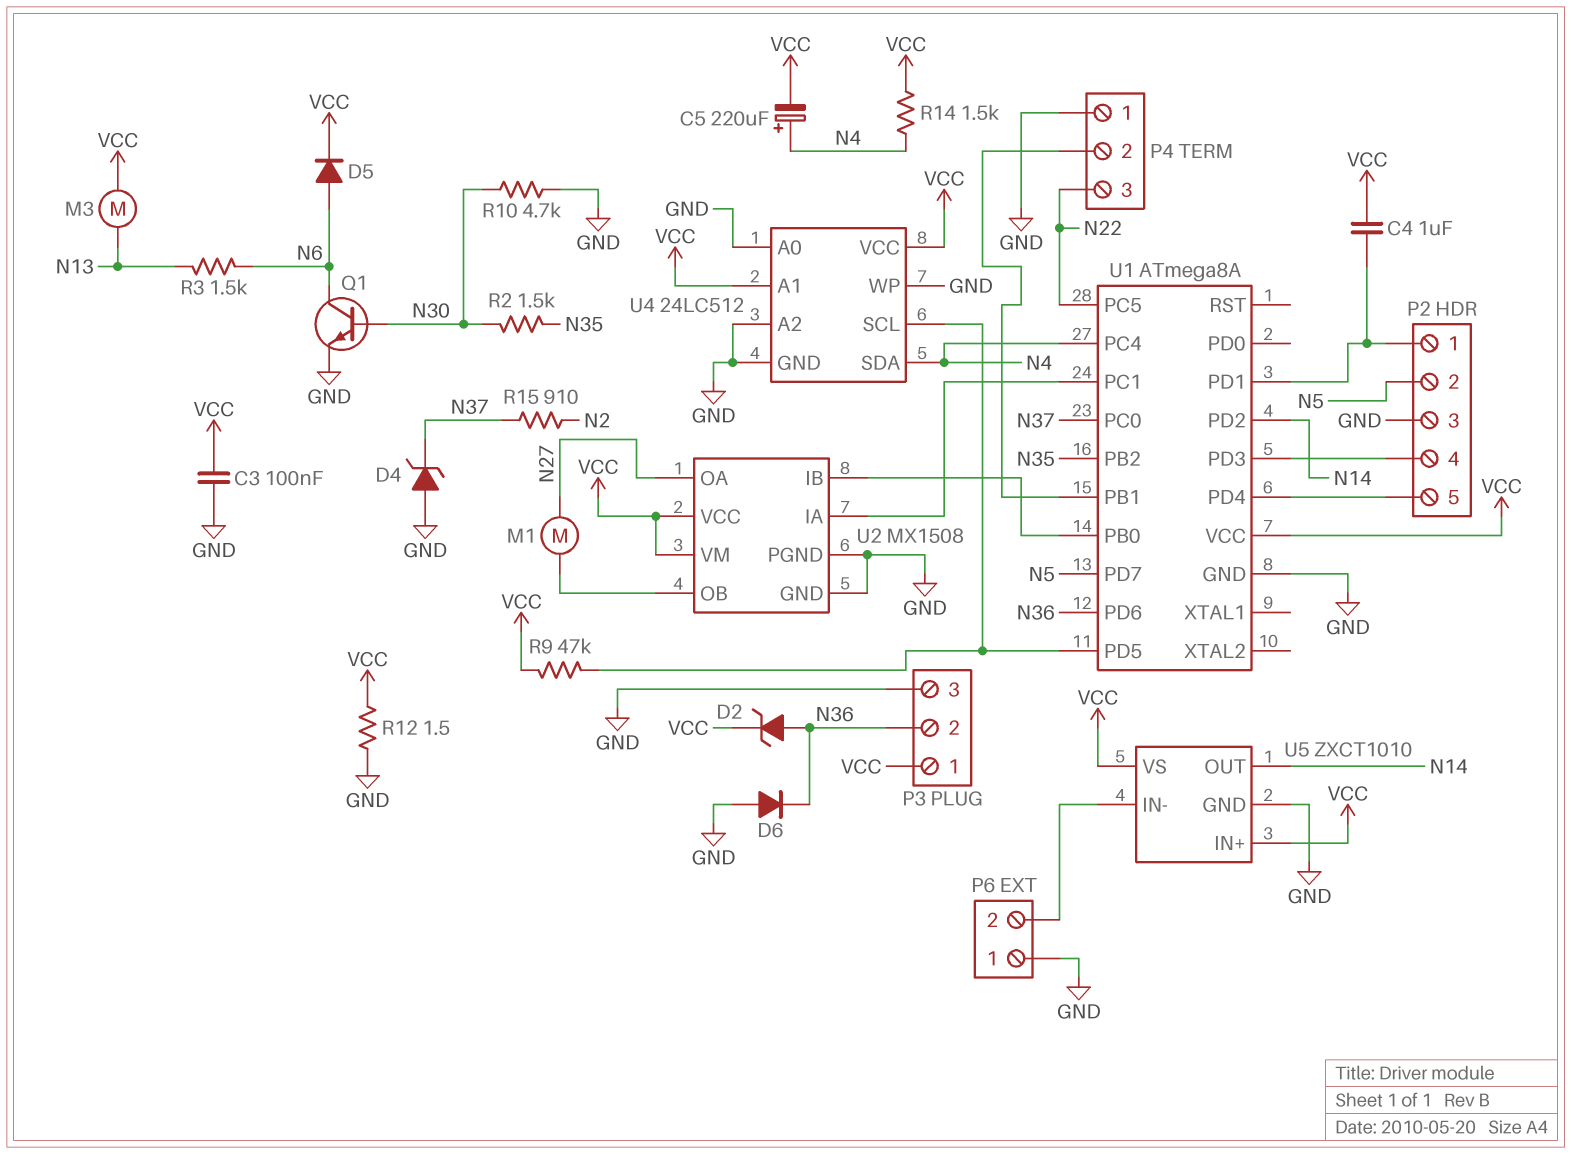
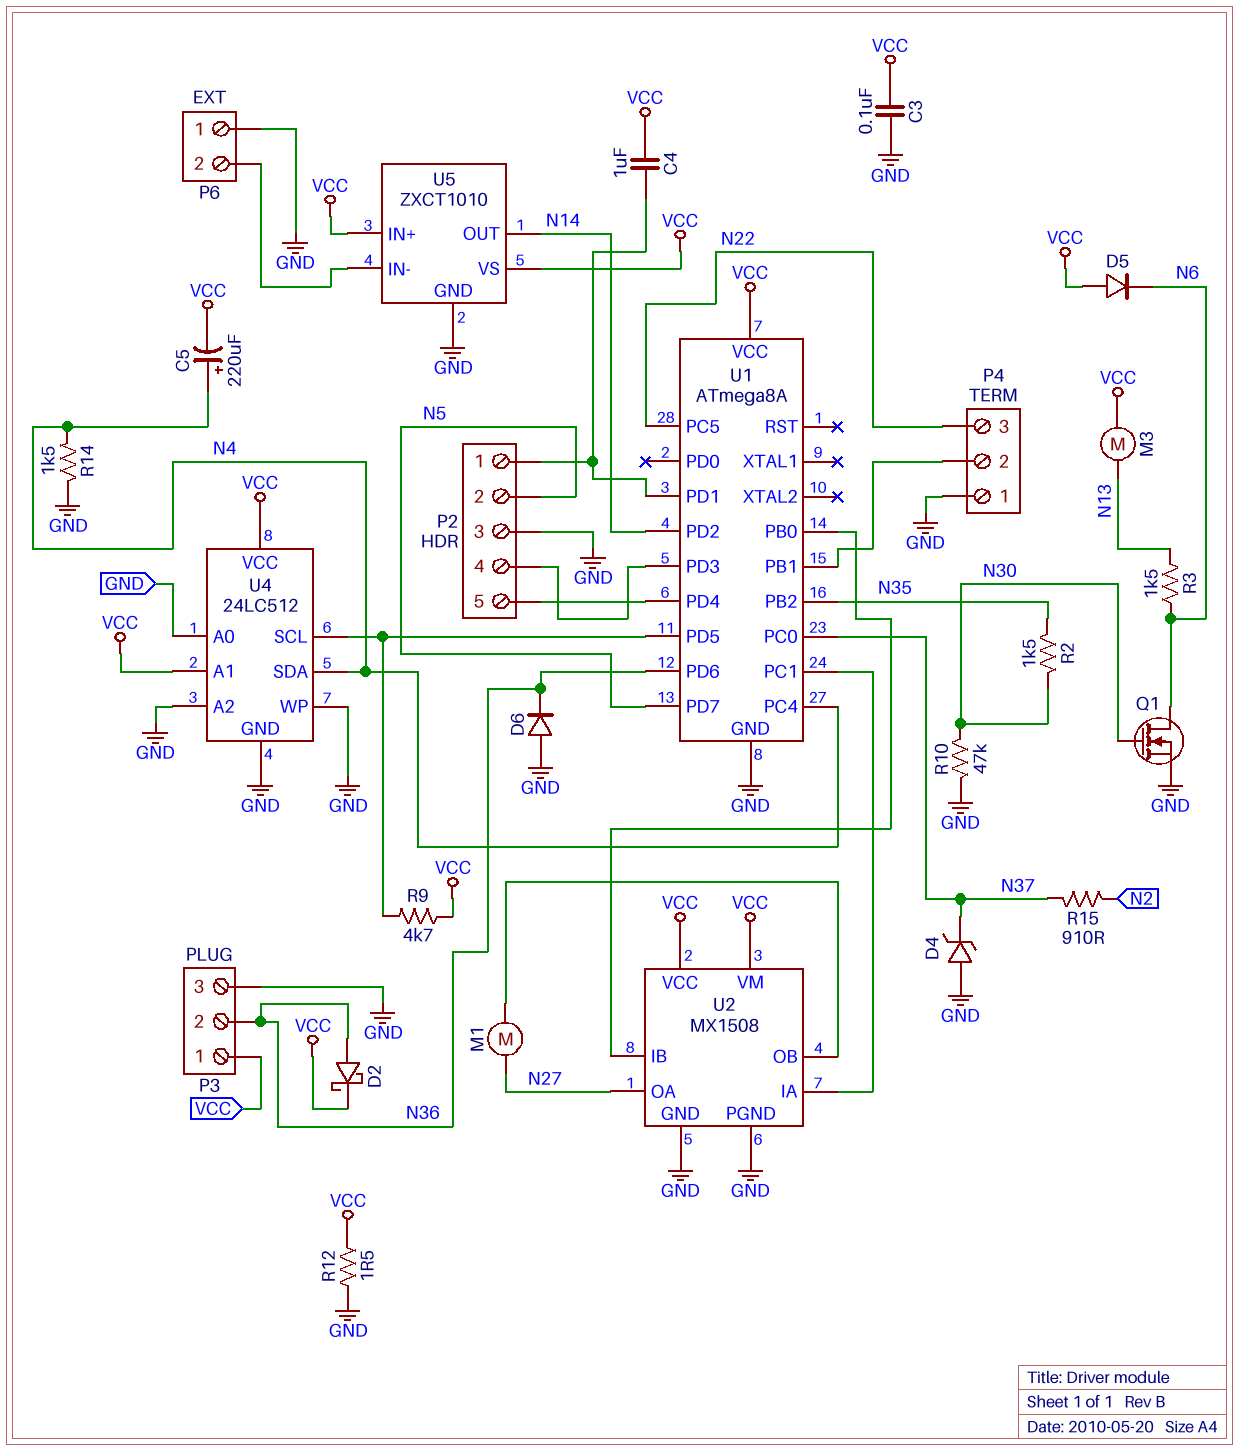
D2: zener (A N36, K VCC) -> schottky (A N36, K VCC)
D5: diode (A N6, K VCC) -> diode (A VCC, K N6)
Q1: NPN (B N30, C N6, E GND) -> NMOS (G N30, D N6, S GND)
R9: 47k (U1/PD5, VCC) -> 4.7k (U1/PD5, VCC)
R10: 4.7k (GND, N30) -> 47k (GND, N30)
R14: 1.5k (N4, VCC) -> 1.5k (GND, N4)

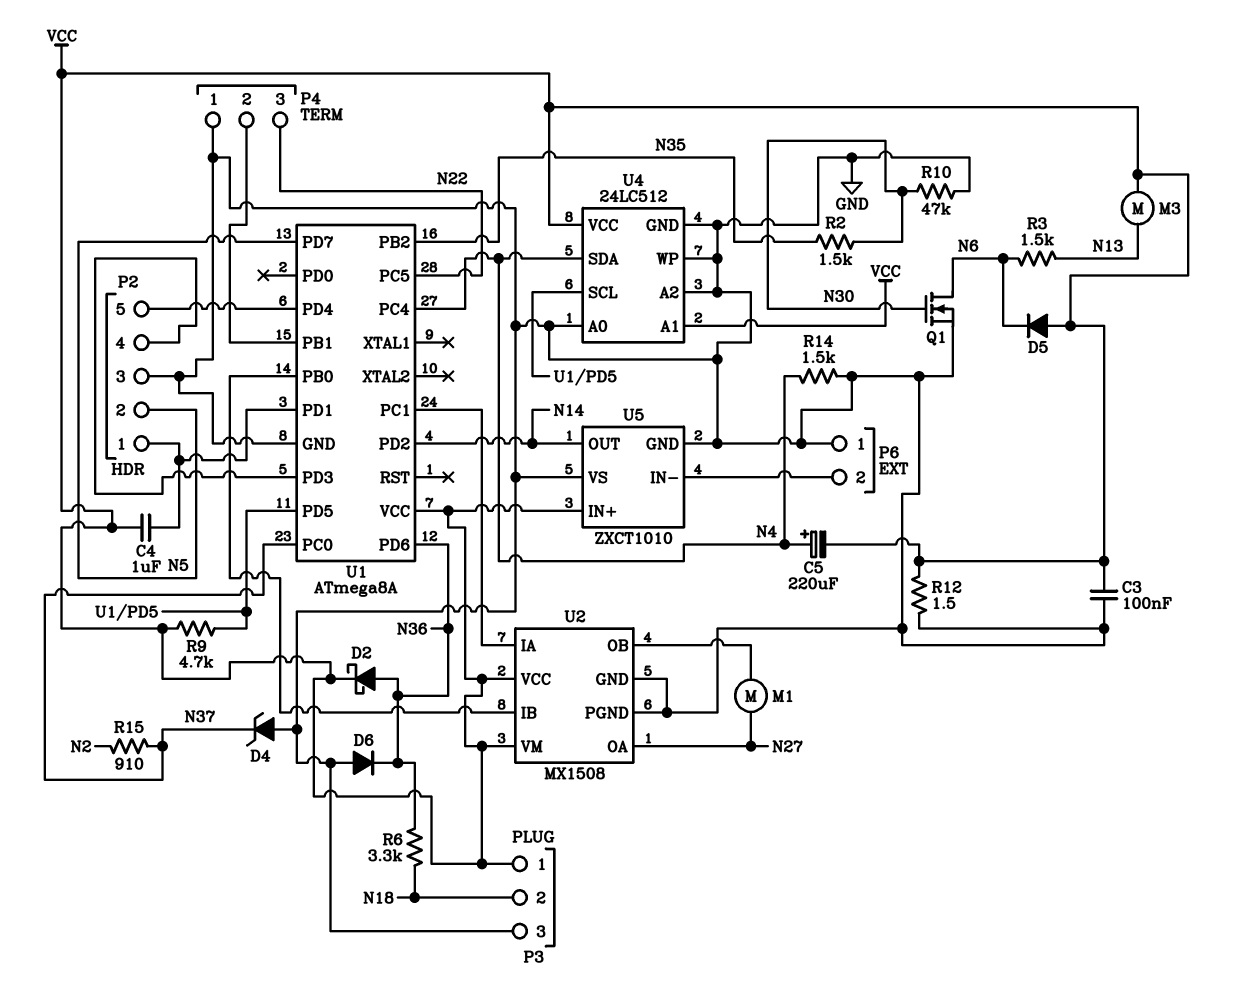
P3 pin 2: N36 -> N18
R6: none -> 3.3k (N18, N36)
U5 pin VS: VCC -> GND

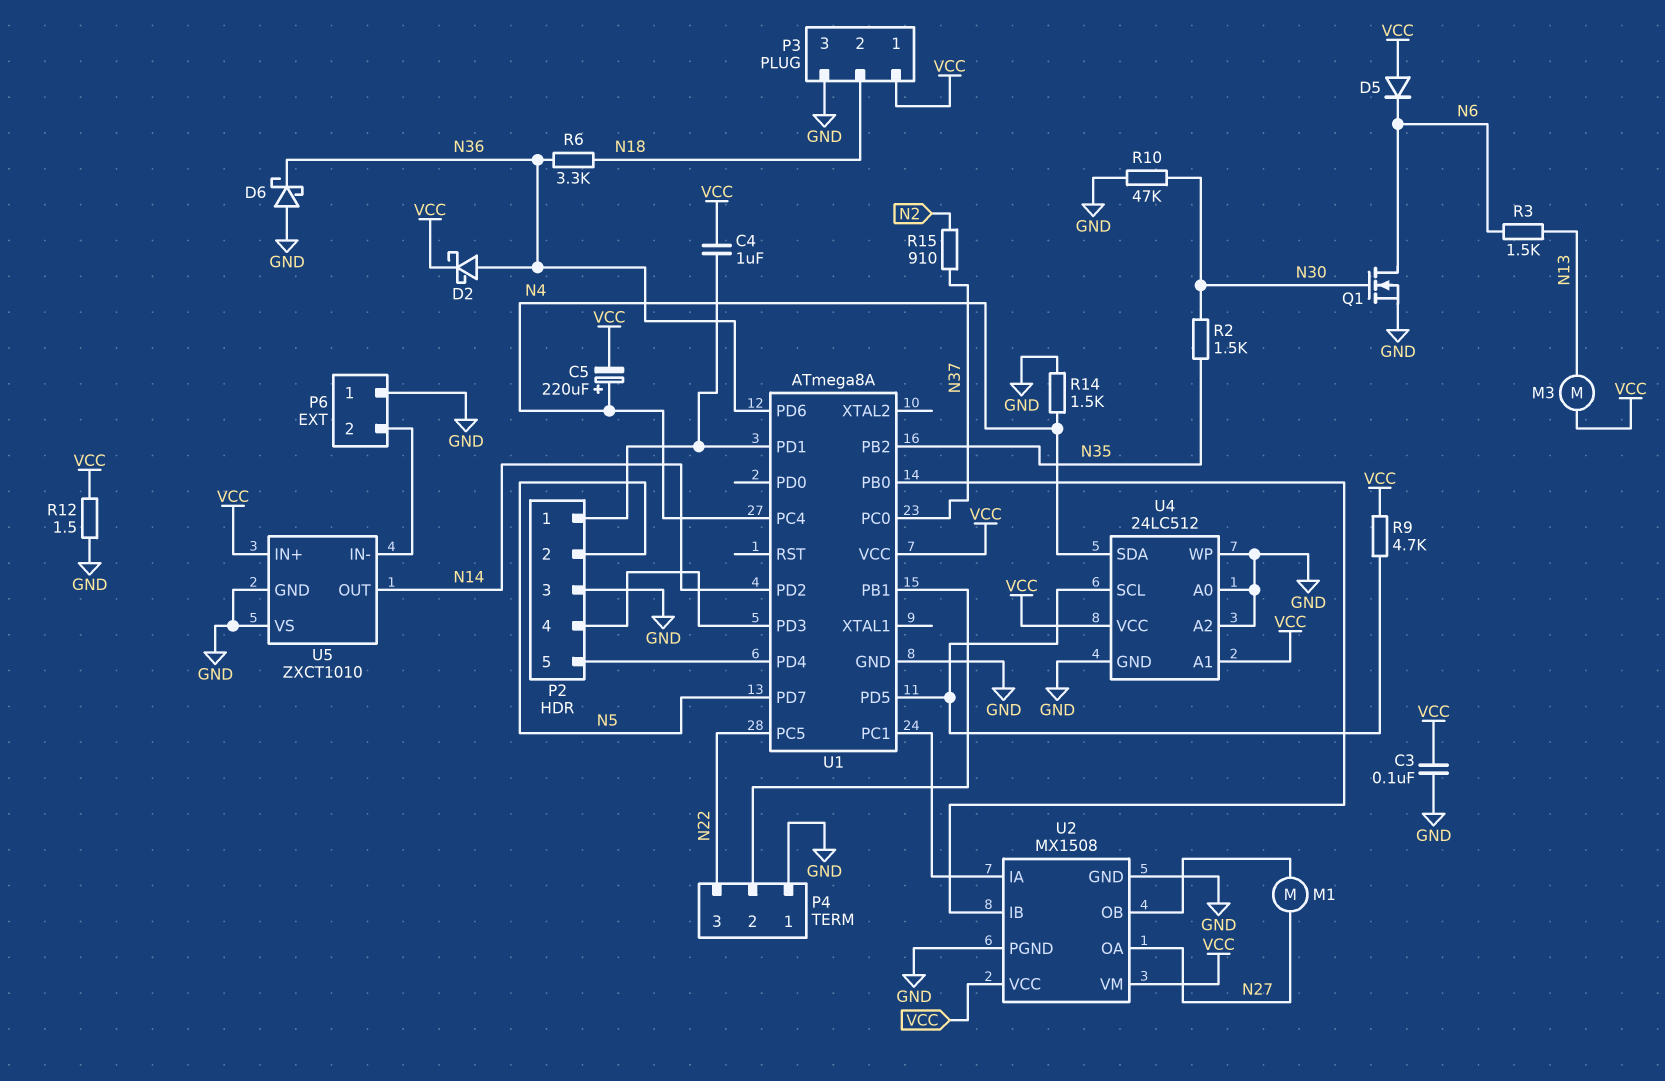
D4: zener (A GND, K N37) -> none
D6: diode (A GND, K N36) -> schottky (A GND, K N36)

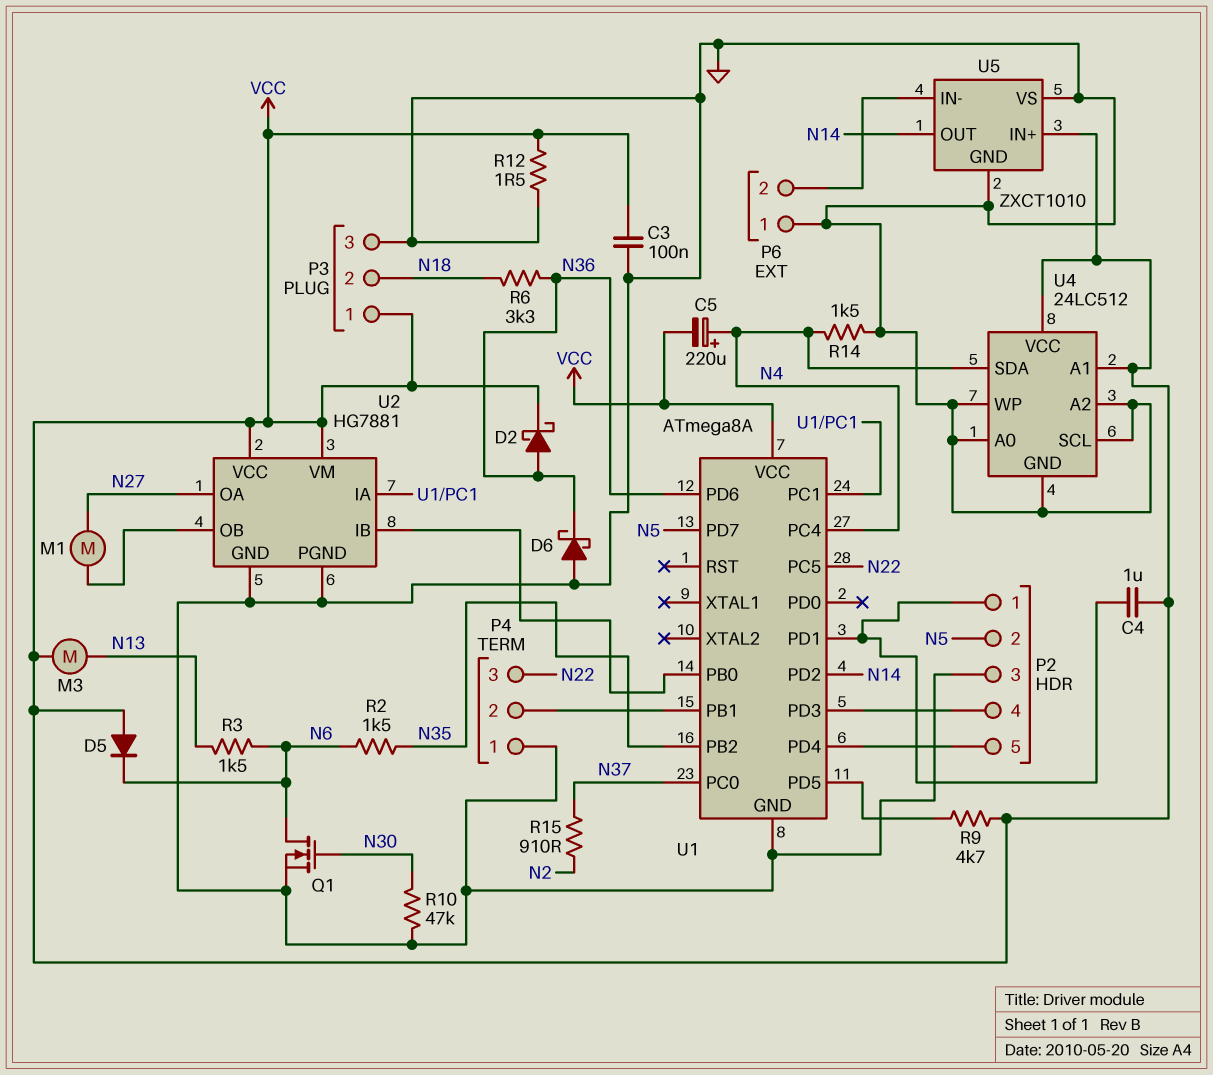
R2: 1.5k (N30, N35) -> 1.5k (N6, N35)
U2: MX1508 -> HG7881
U4 pin SCL: U1/PD5 -> GND

